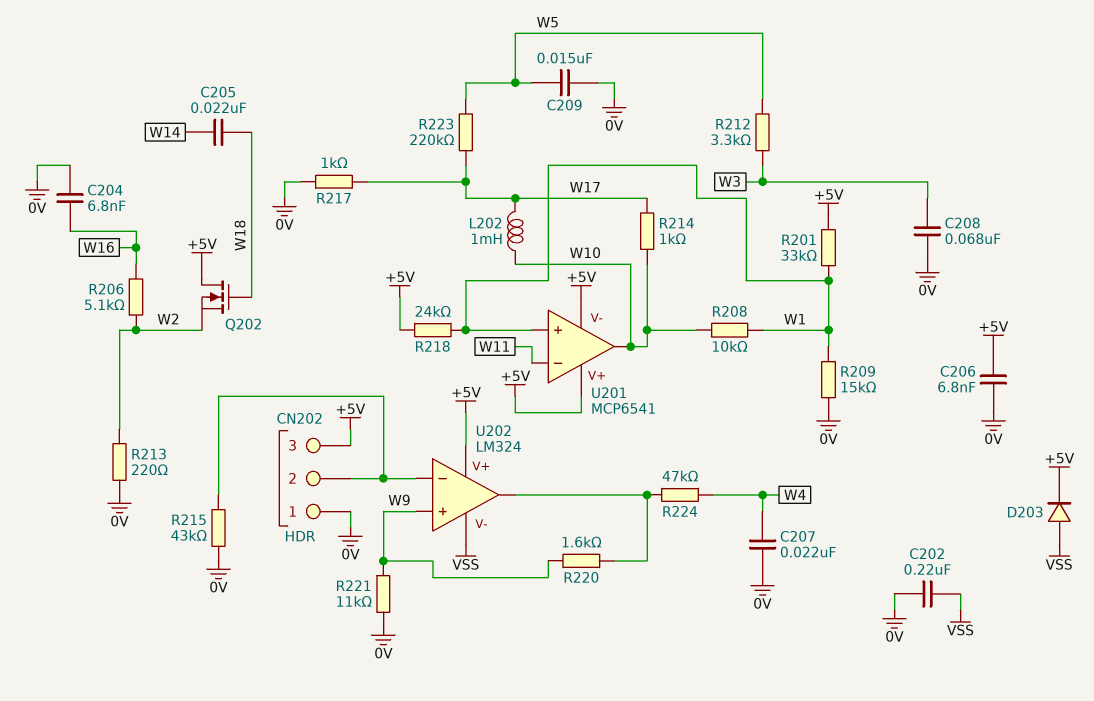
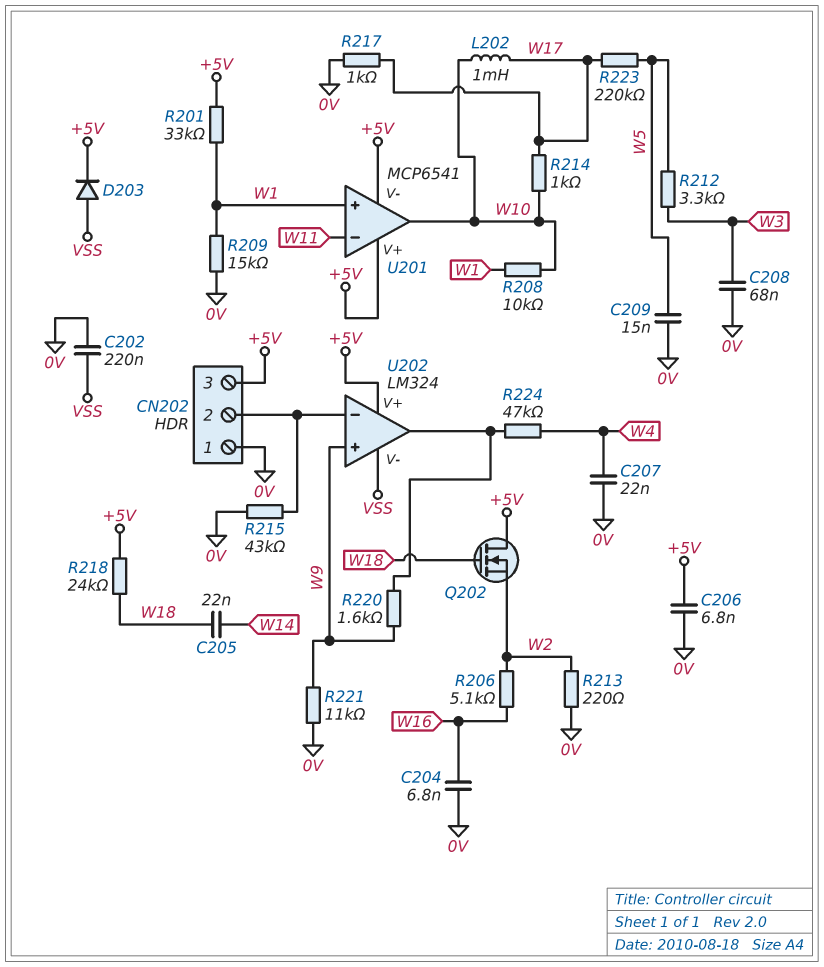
R218: 24k (+5V, W1) -> 24k (+5V, W18)

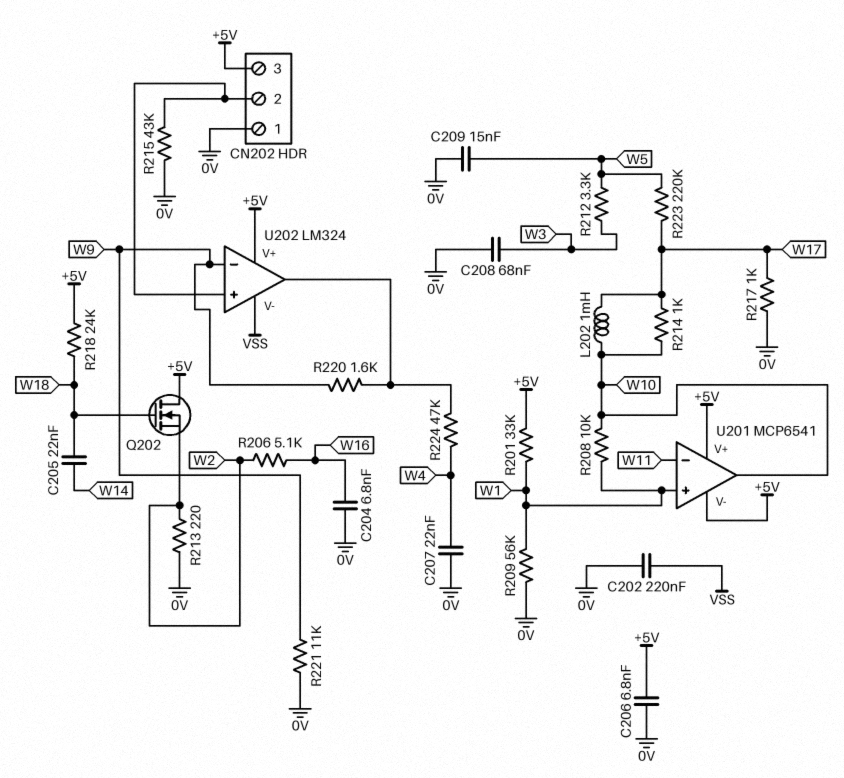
D203: diode (A VSS, K +5V) -> none
R209: 15k (0V, W1) -> 56k (0V, W1)
U202 pin in+: W9 -> CN202/2
U202 pin in-: CN202/2 -> W9

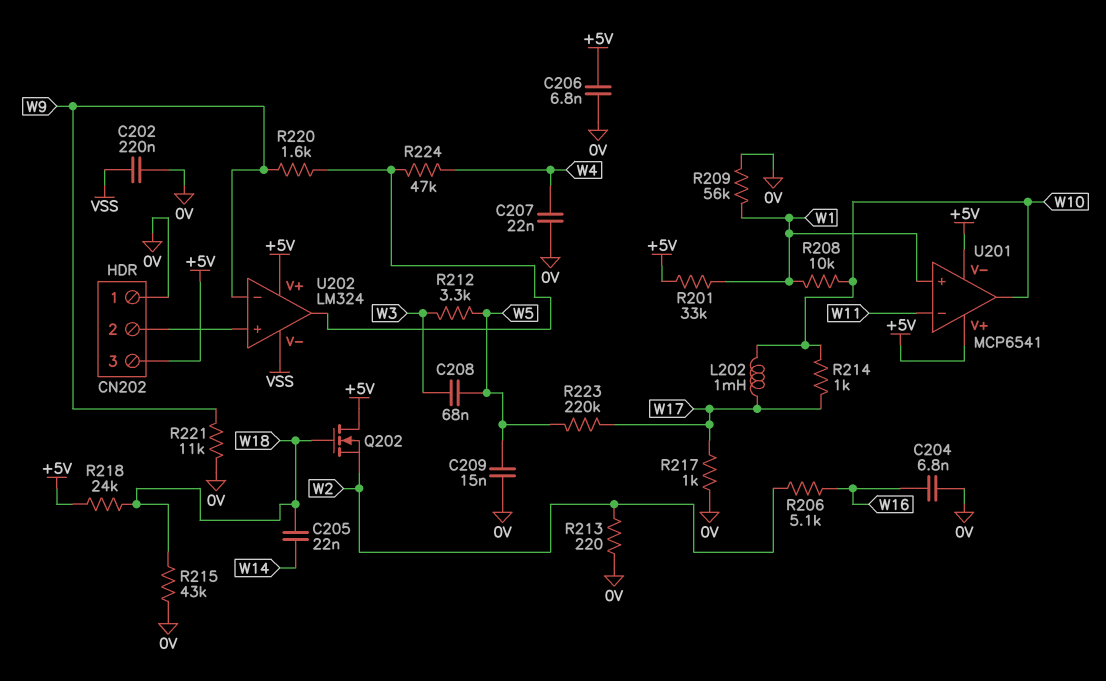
C208: 68nF (0V, W3) -> 68nF (W3, W5)
R215: 43k (0V, CN202/2) -> 43k (0V, W18)

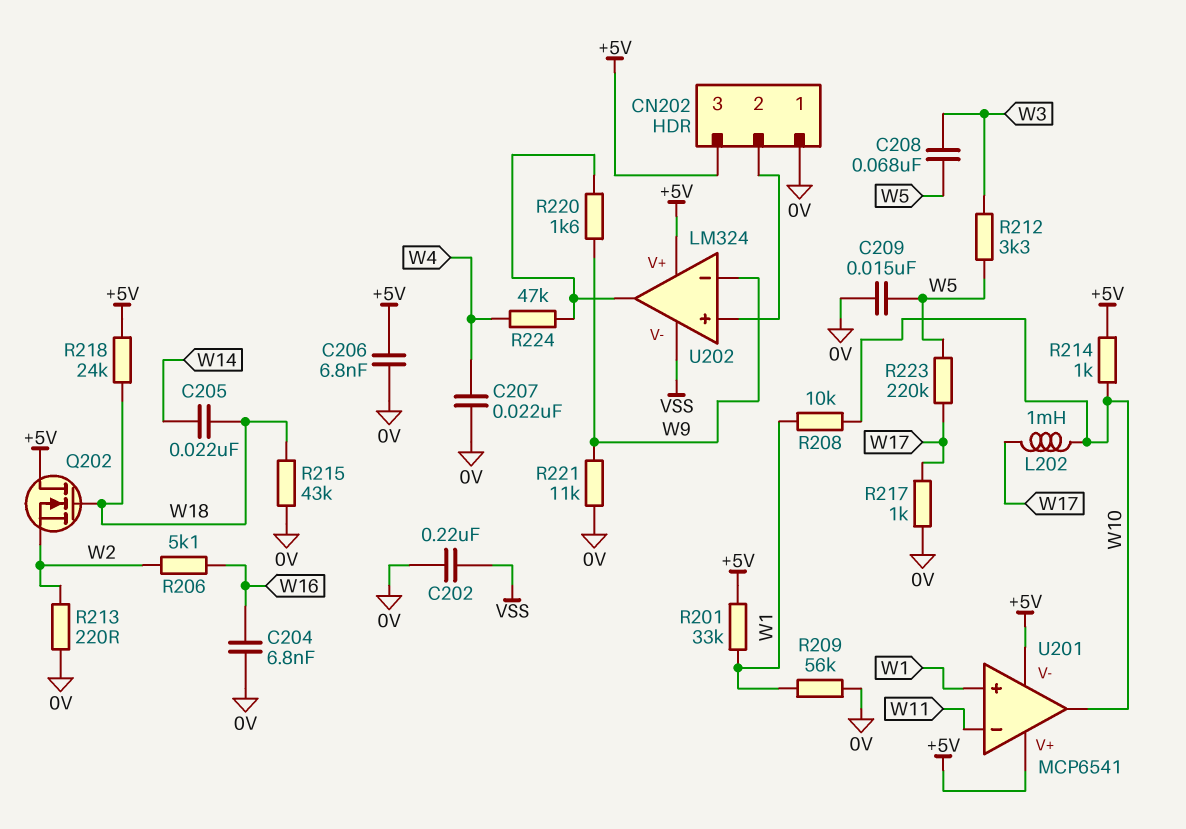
R214: 1k (W10, W17) -> 1k (+5V, W10)

